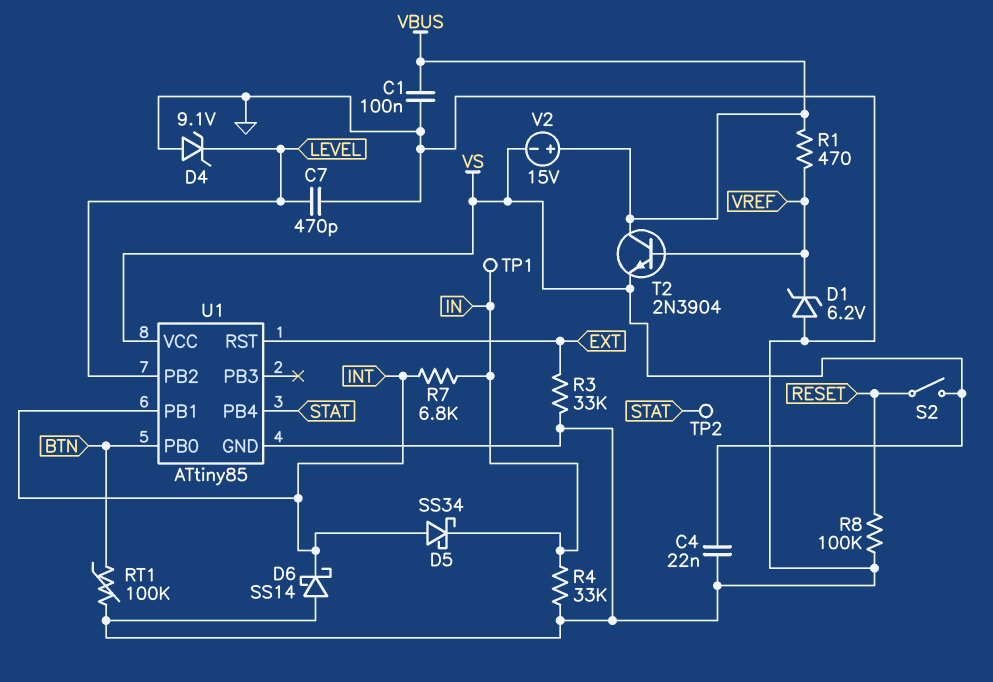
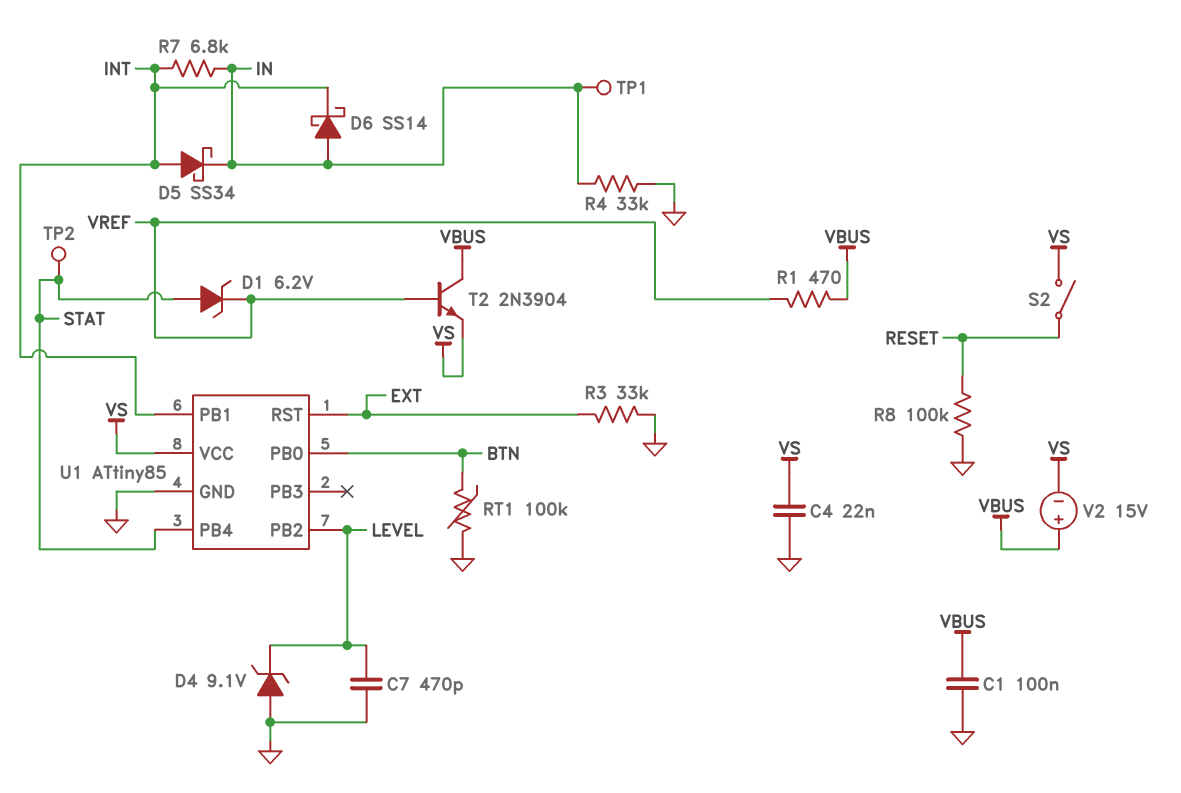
D1: zener 6.2V (A GND, K VREF) -> zener 6.2V (A STAT, K VREF)
D6: schottky SS14 (A GND, K INT) -> schottky SS14 (A IN, K INT)

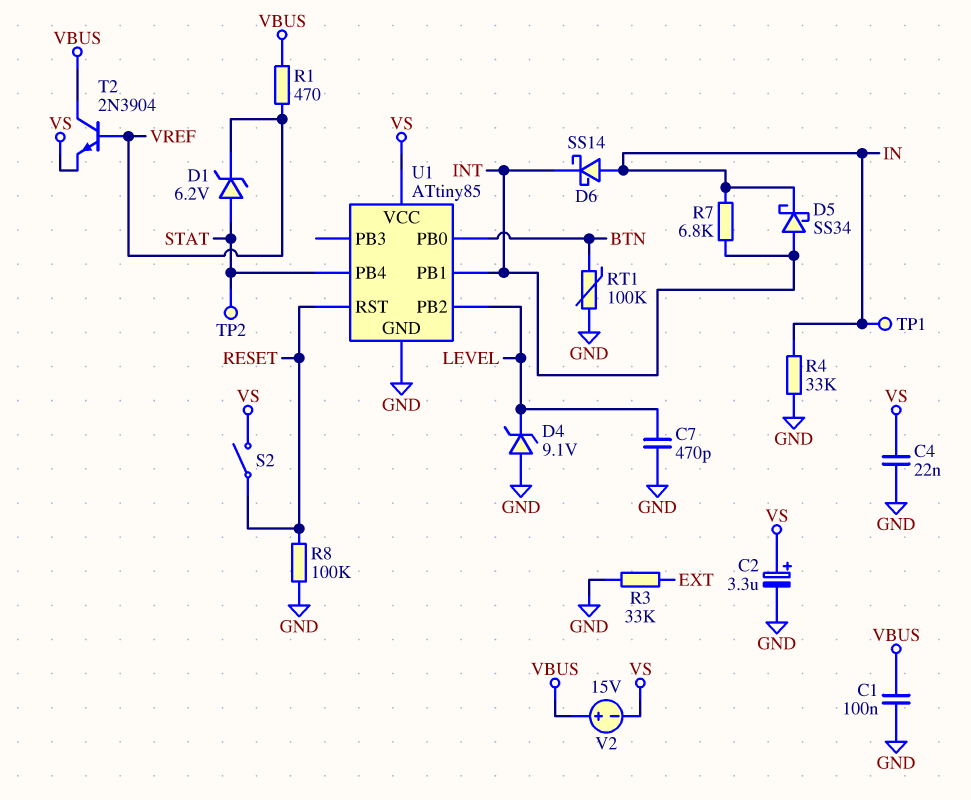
C2: none -> 3.3uF (plus VS, minus GND)
U1 pin RST: EXT -> RESET

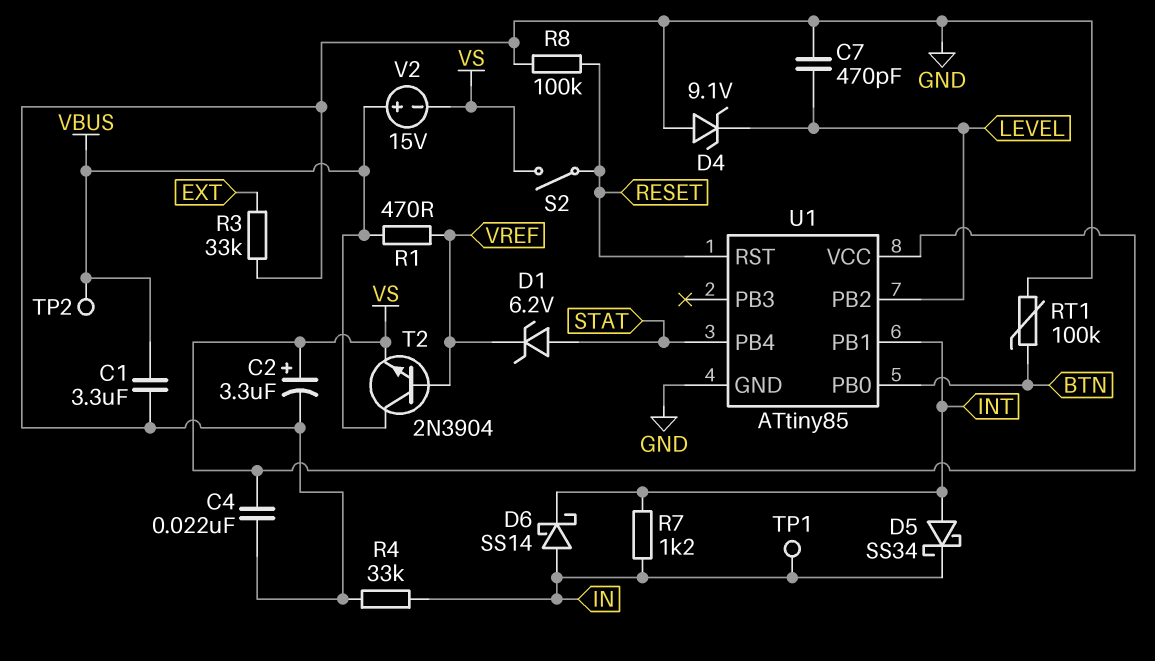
C1: 100nF (GND, VBUS) -> 3.3uF (GND, VBUS)
R7: 6.8k (IN, INT) -> 1.2k (IN, INT)
TP2: test point (STAT) -> test point (VBUS)

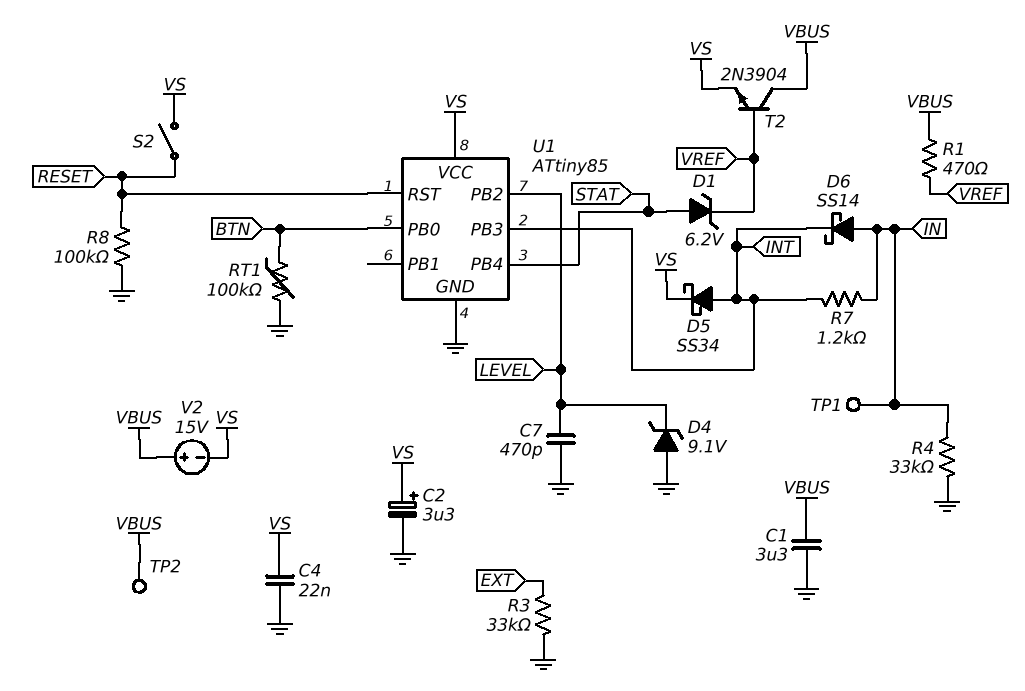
D5: schottky SS34 (A INT, K IN) -> schottky SS34 (A INT, K VS)
U1 pin PB1: INT -> none
U1 pin PB3: none -> INT

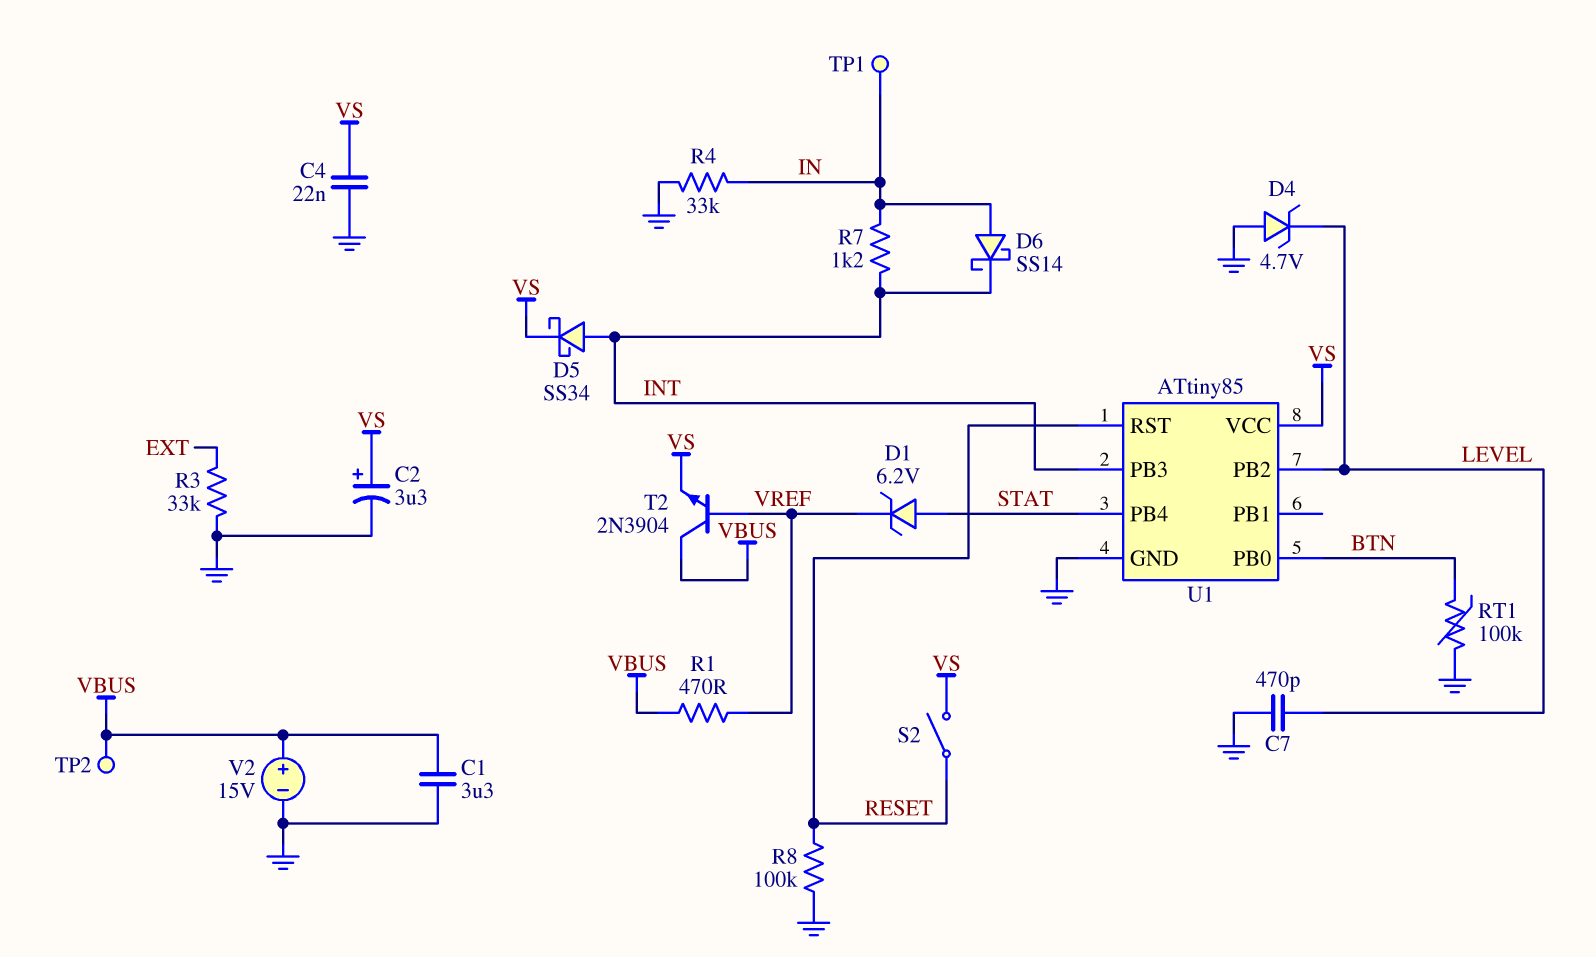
D4: zener 9.1V (A GND, K LEVEL) -> zener 4.7V (A GND, K LEVEL)
V2: 15V (plus VBUS, minus VS) -> 15V (plus VBUS, minus GND)

